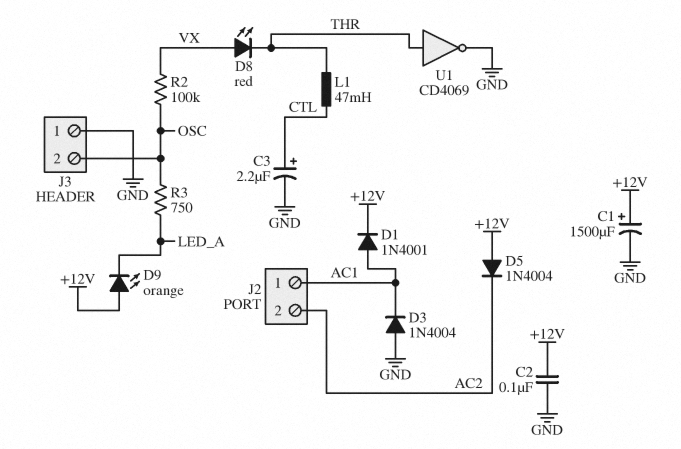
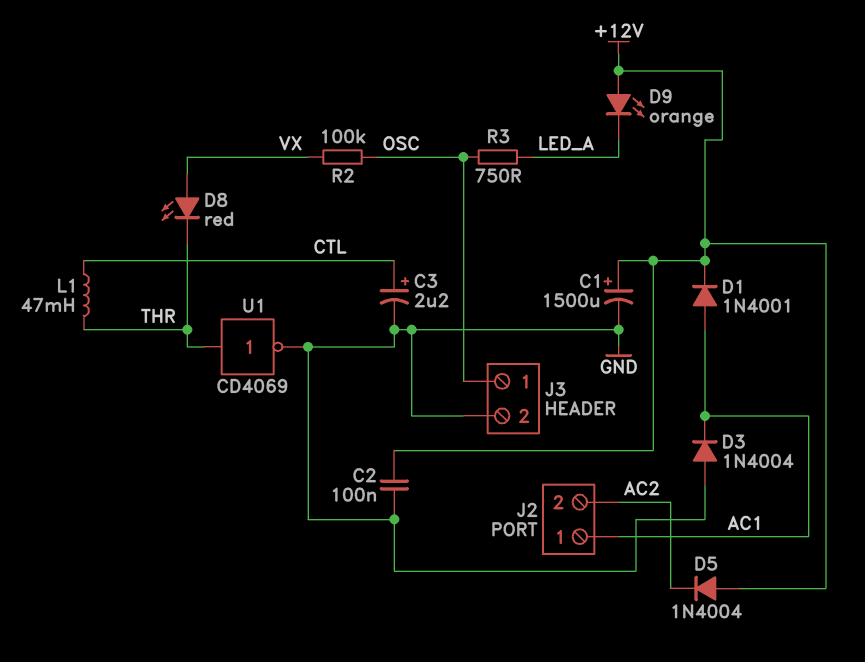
J3 pin 1: GND -> OSC
J3 pin 2: OSC -> GND

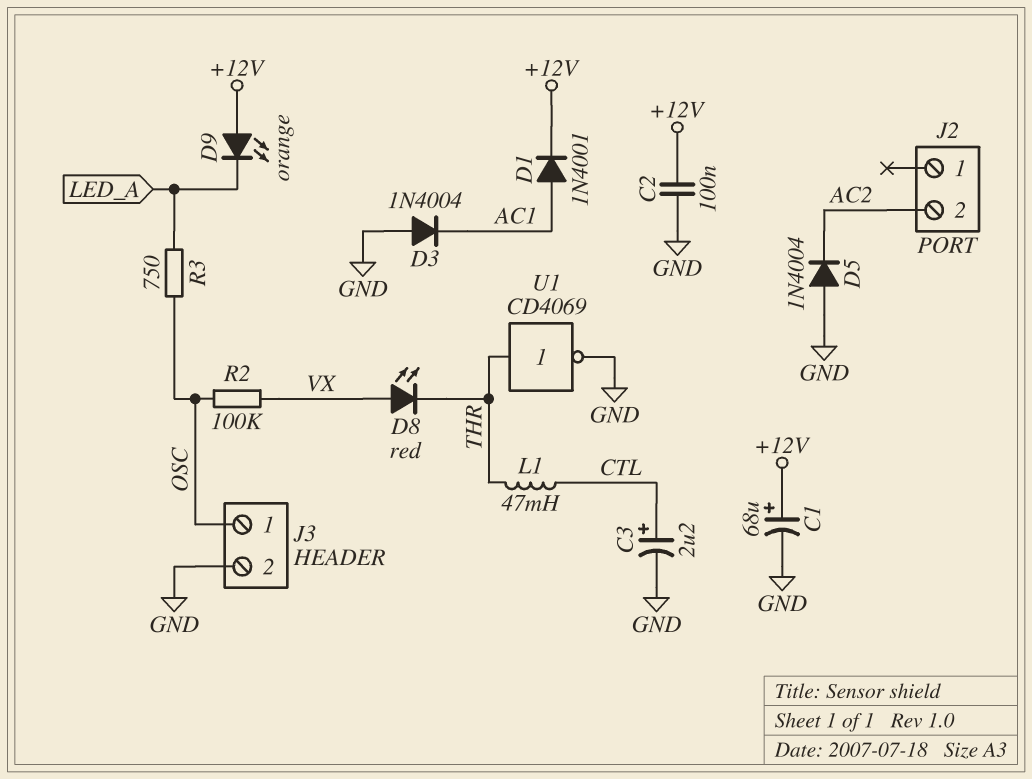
C1: 1500uF (plus +12V, minus GND) -> 68uF (plus +12V, minus GND)
D5: diode 1N4004 (A +12V, K AC2) -> diode 1N4004 (A GND, K AC2)
J2 pin 1: AC1 -> none

